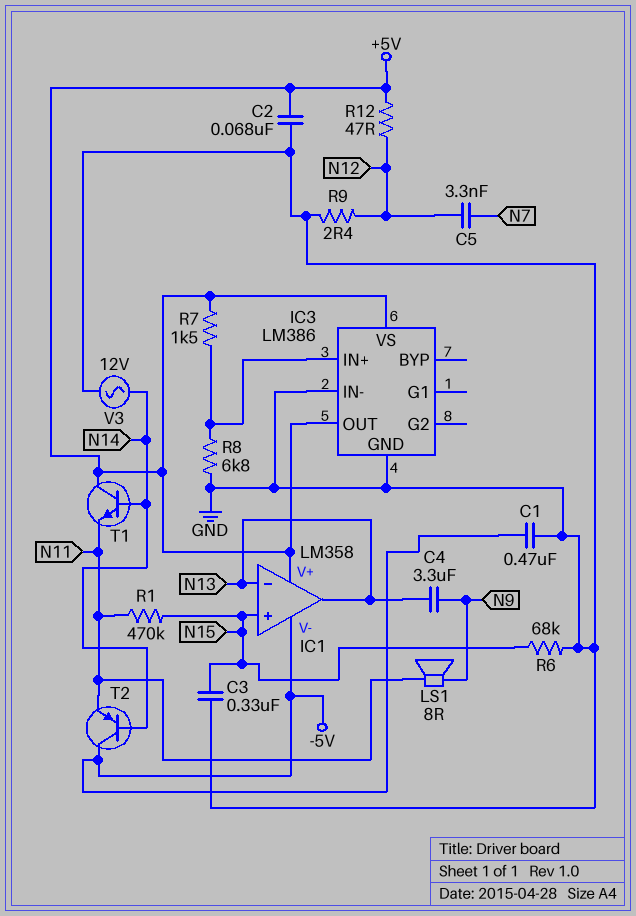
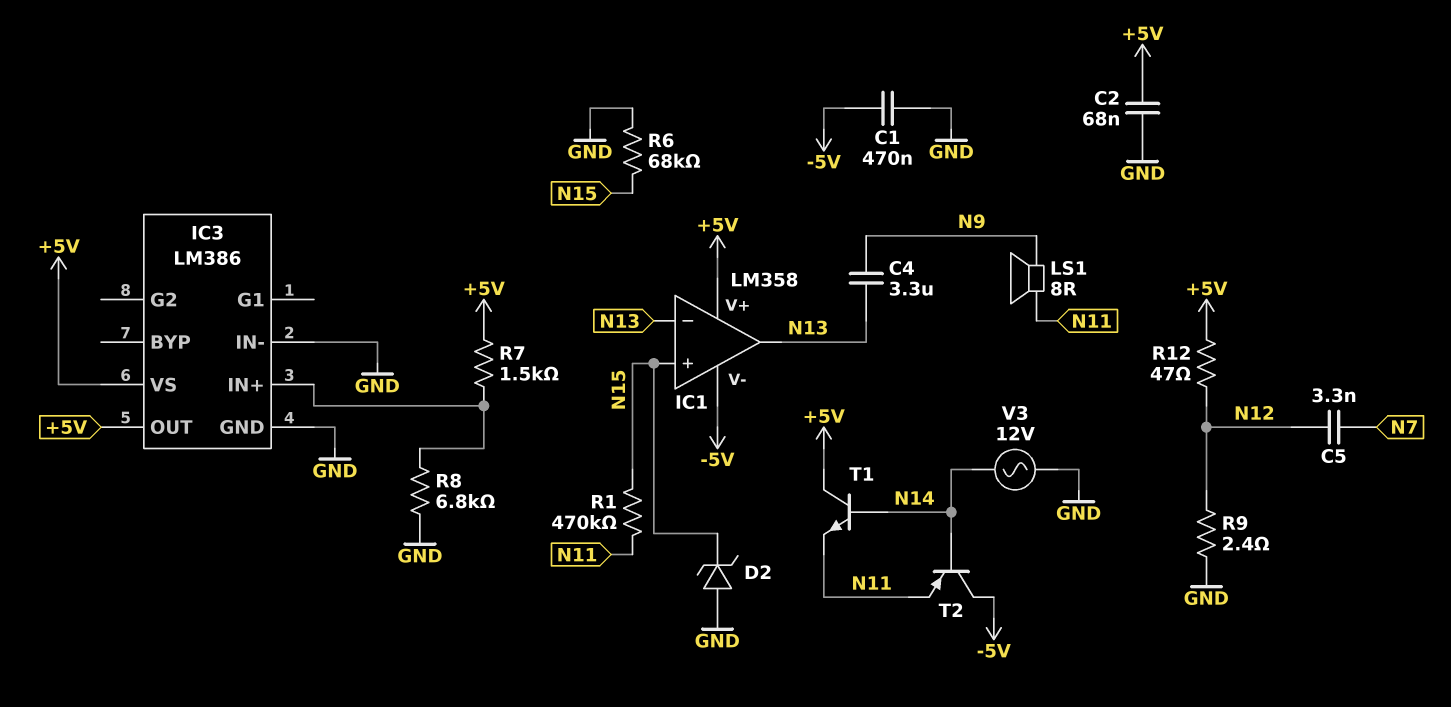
C3: 330nF (GND, N15) -> none
D2: none -> zener (A GND, K N15)

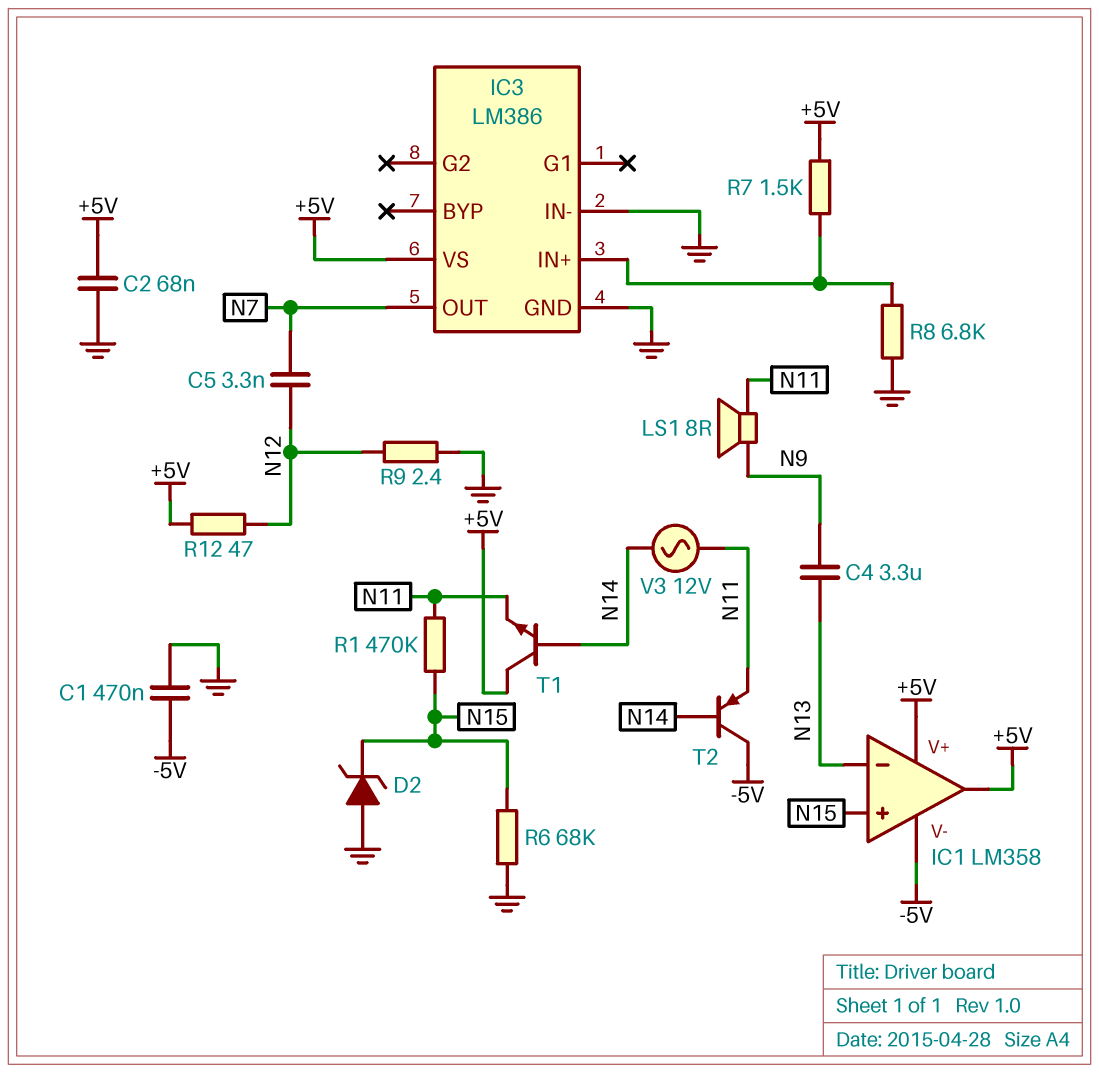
IC1 pin out: N13 -> +5V
IC3 pin OUT: +5V -> N7
V3: AC 12V (GND, N14) -> AC 12V (N11, N14)

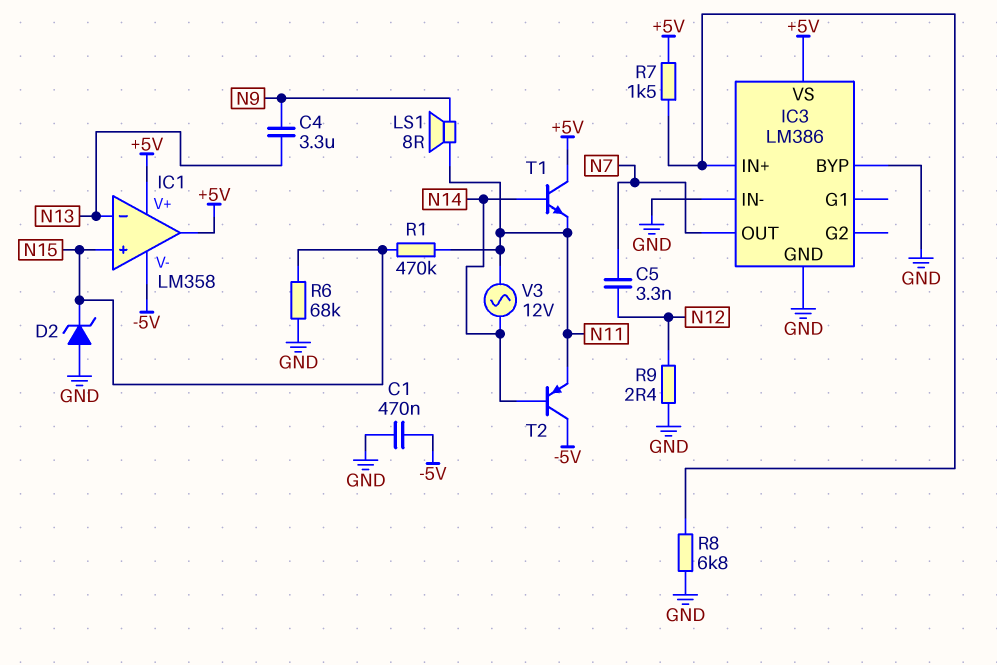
C2: 68nF (+5V, GND) -> none
IC3 pin BYP: none -> GND
R12: 47 (+5V, N12) -> none

